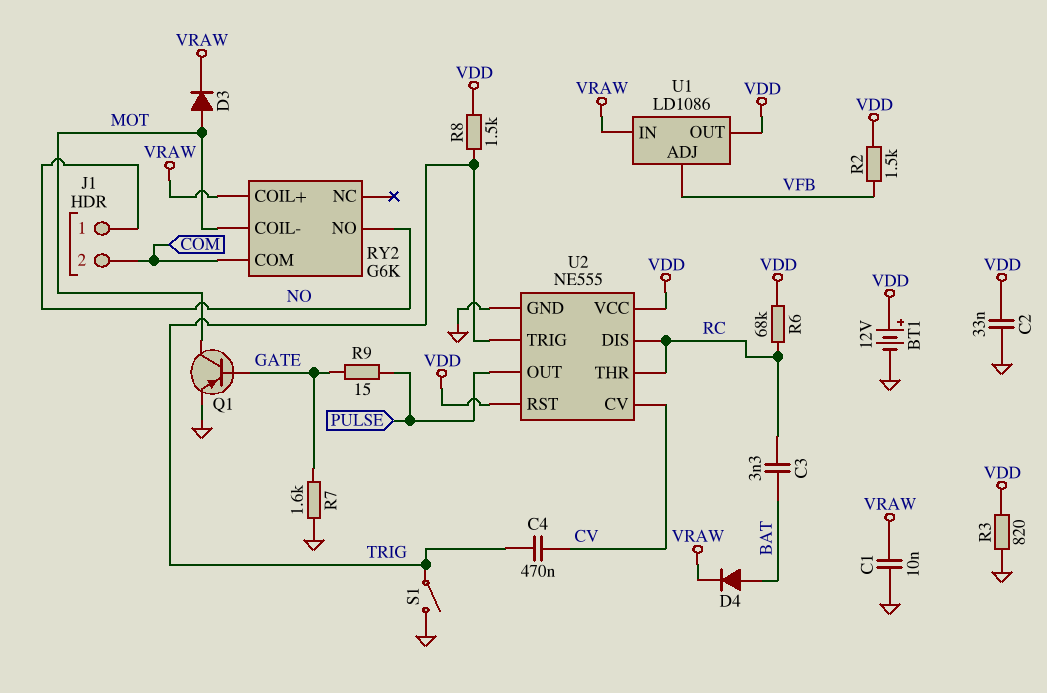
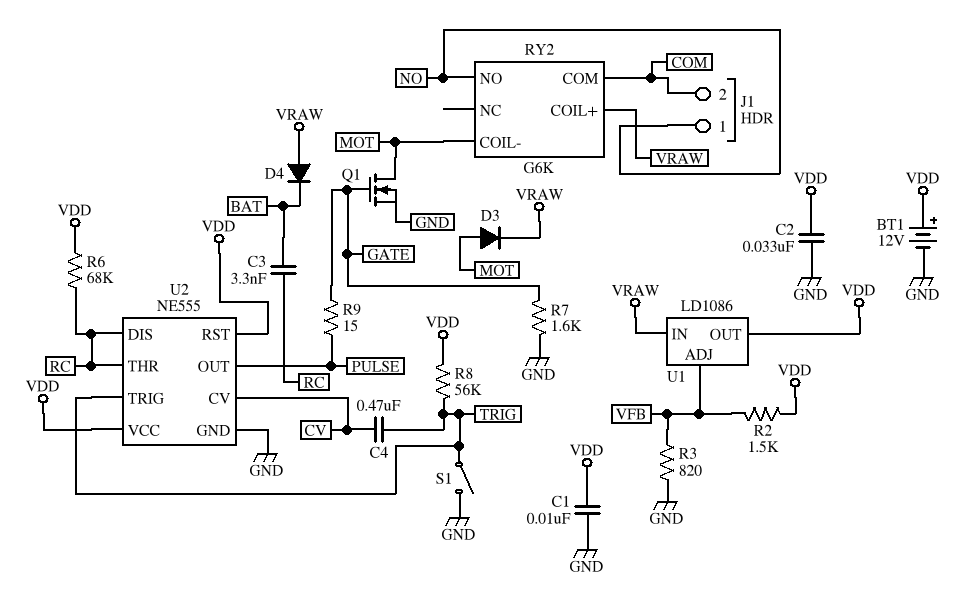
C1: 10nF (GND, VRAW) -> 10nF (GND, VDD)
D4: diode (A BAT, K VRAW) -> diode (A VRAW, K BAT)
Q1: PNP (B GATE, C MOT, E GND) -> NMOS (G GATE, D MOT, S GND)
R3: 820 (GND, VDD) -> 820 (GND, VFB)
R8: 1.5k (TRIG, VDD) -> 56k (TRIG, VDD)

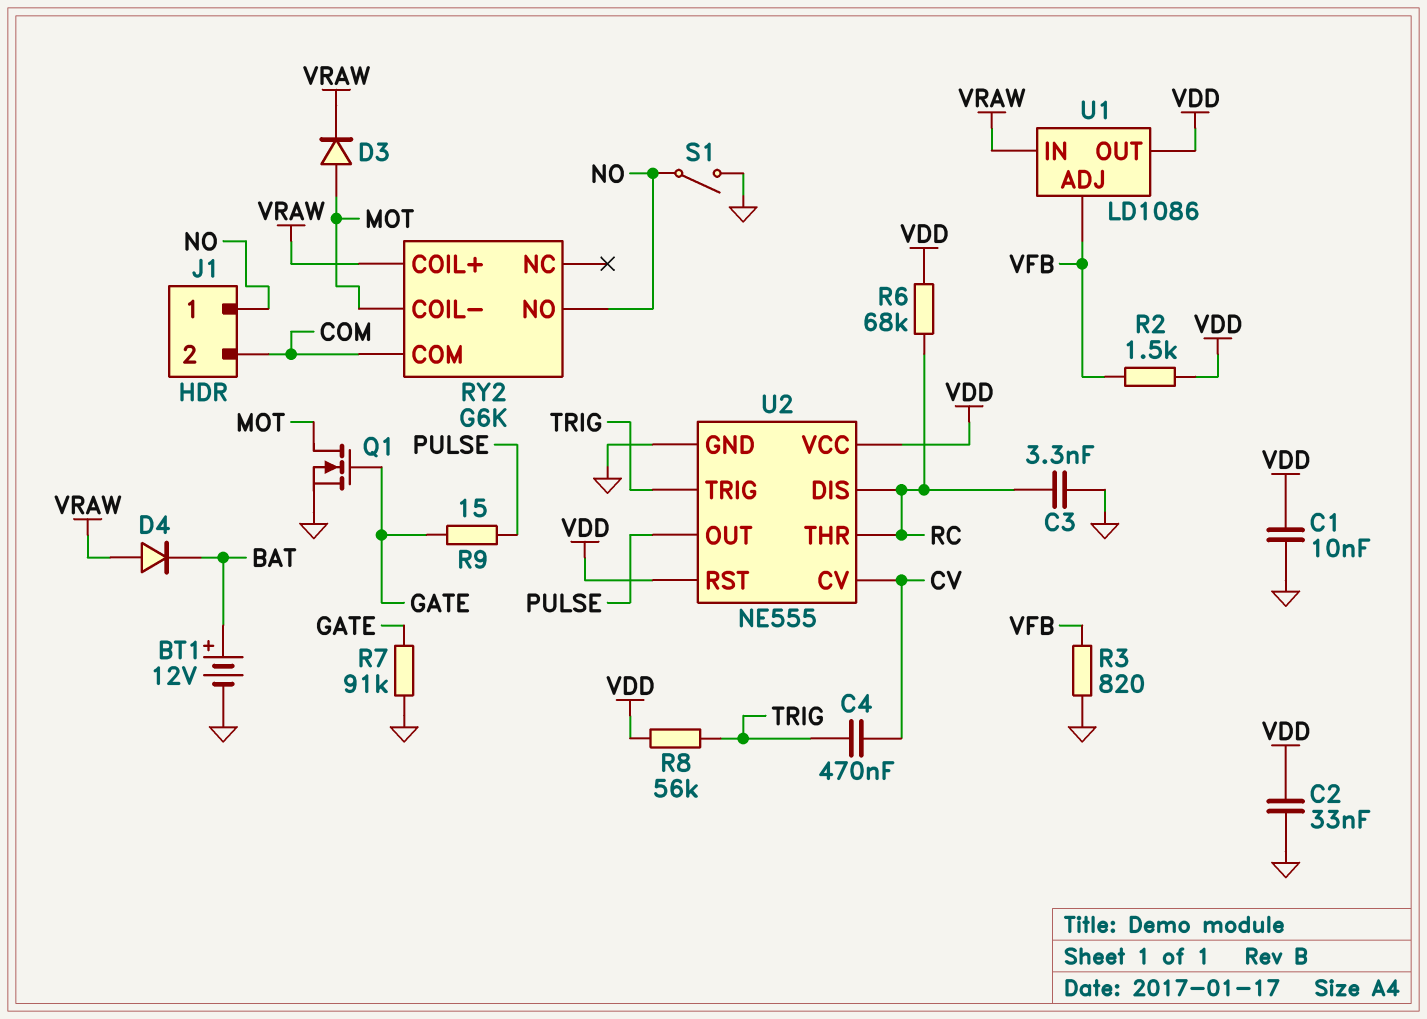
BT1: 12V (plus VDD, minus GND) -> 12V (plus BAT, minus GND)
C3: 3.3nF (BAT, RC) -> 3.3nF (GND, RC)
R7: 1.6k (GATE, GND) -> 91k (GATE, GND)
S1: switch (GND, TRIG) -> switch (GND, NO)

